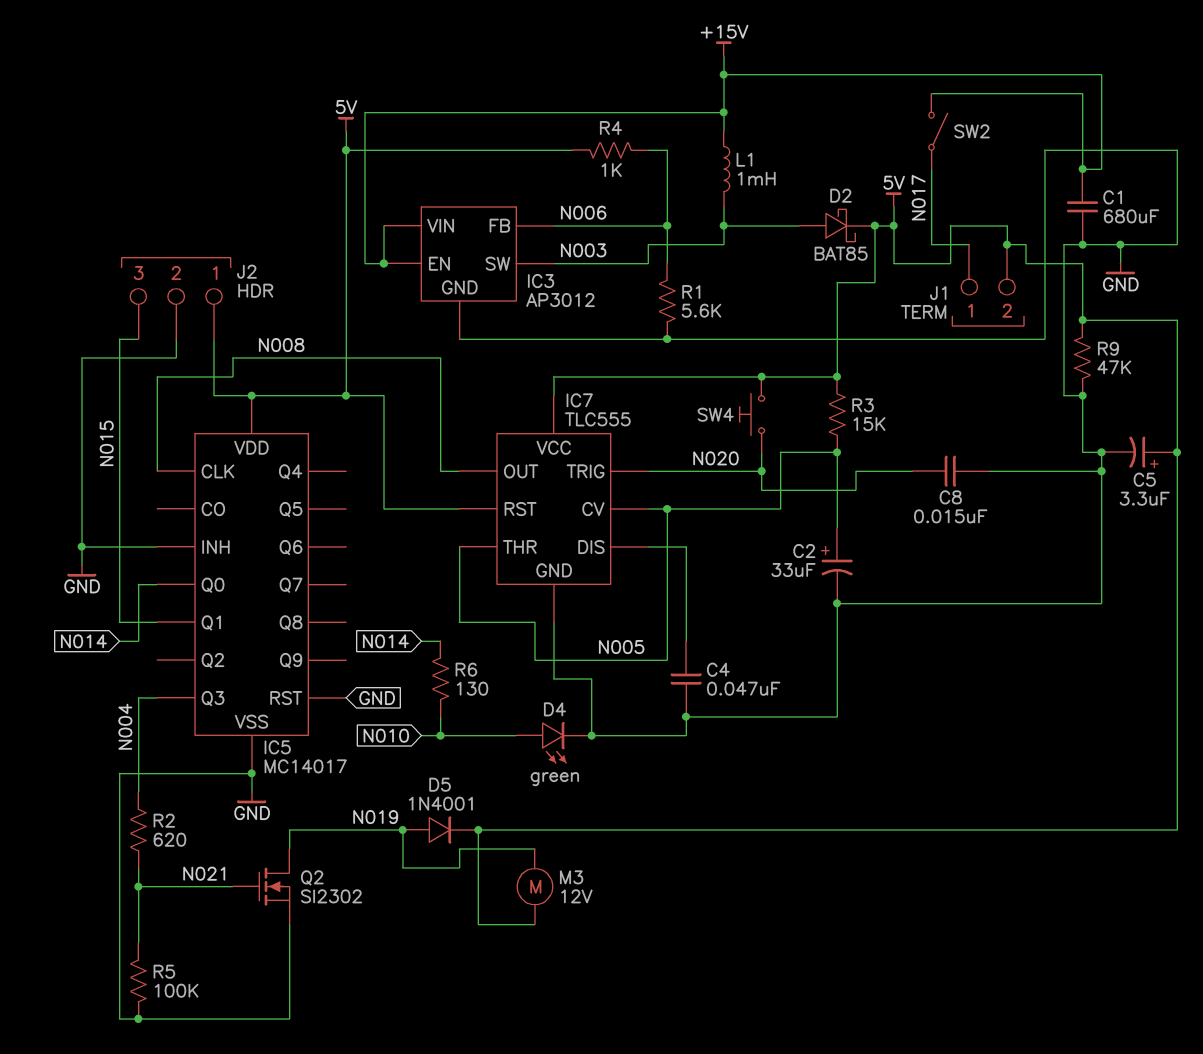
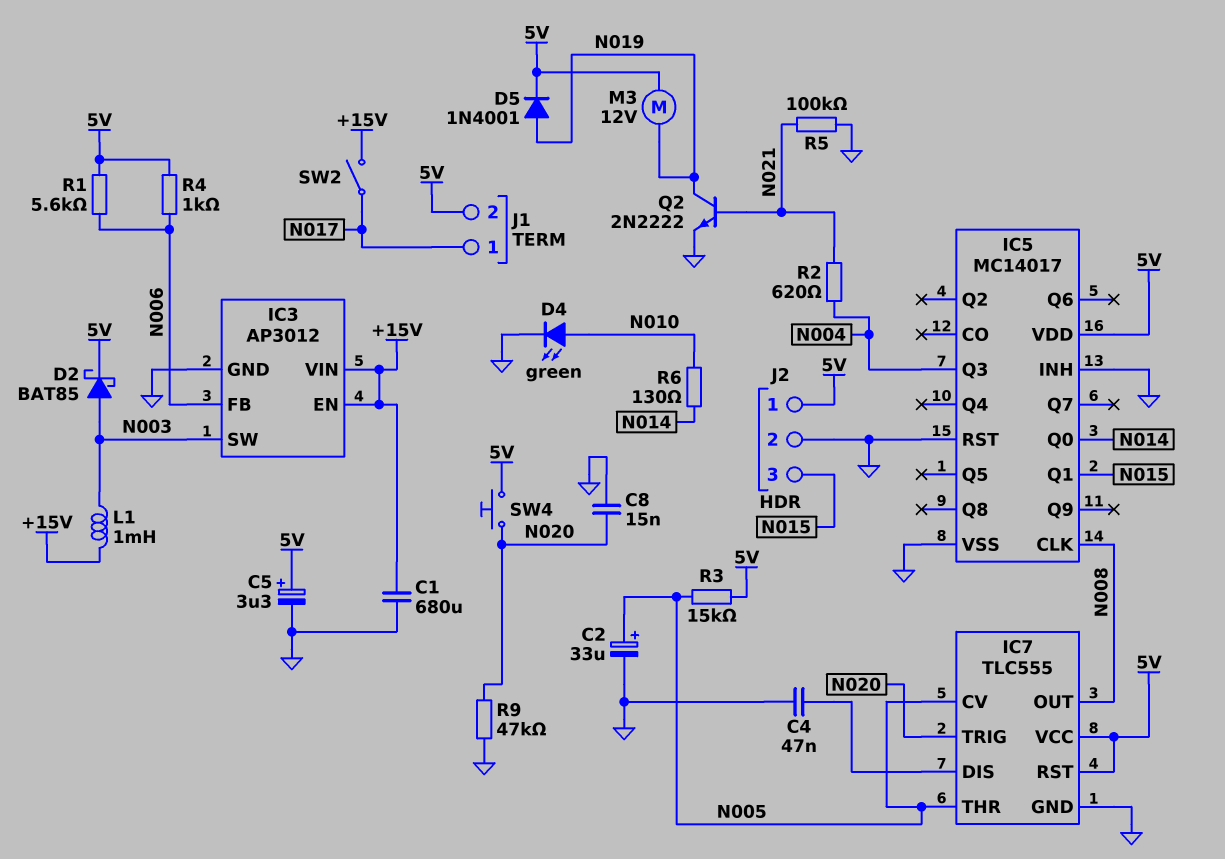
Q2: NMOS SI2302 (G N021, D N019, S GND) -> NPN 2N2222 (B N021, C N019, E GND)
R1: 5.6k (GND, N006) -> 5.6k (5V, N006)
R9: 47k (5V, GND) -> 47k (GND, N020)

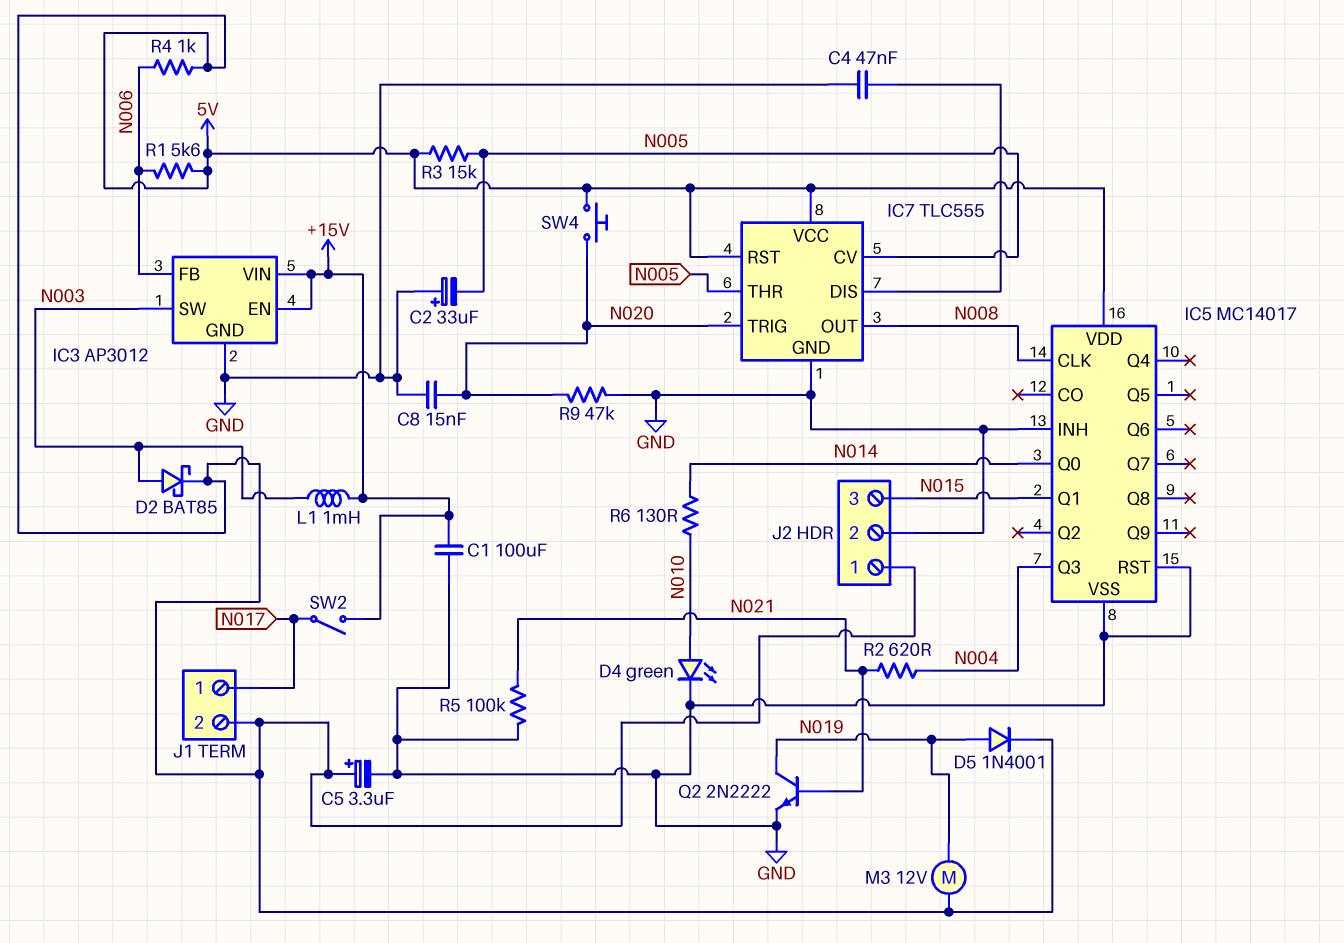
C1: 680uF (+15V, GND) -> 100uF (+15V, GND)
C2: 33uF (plus N005, minus GND) -> 33uF (plus GND, minus N005)

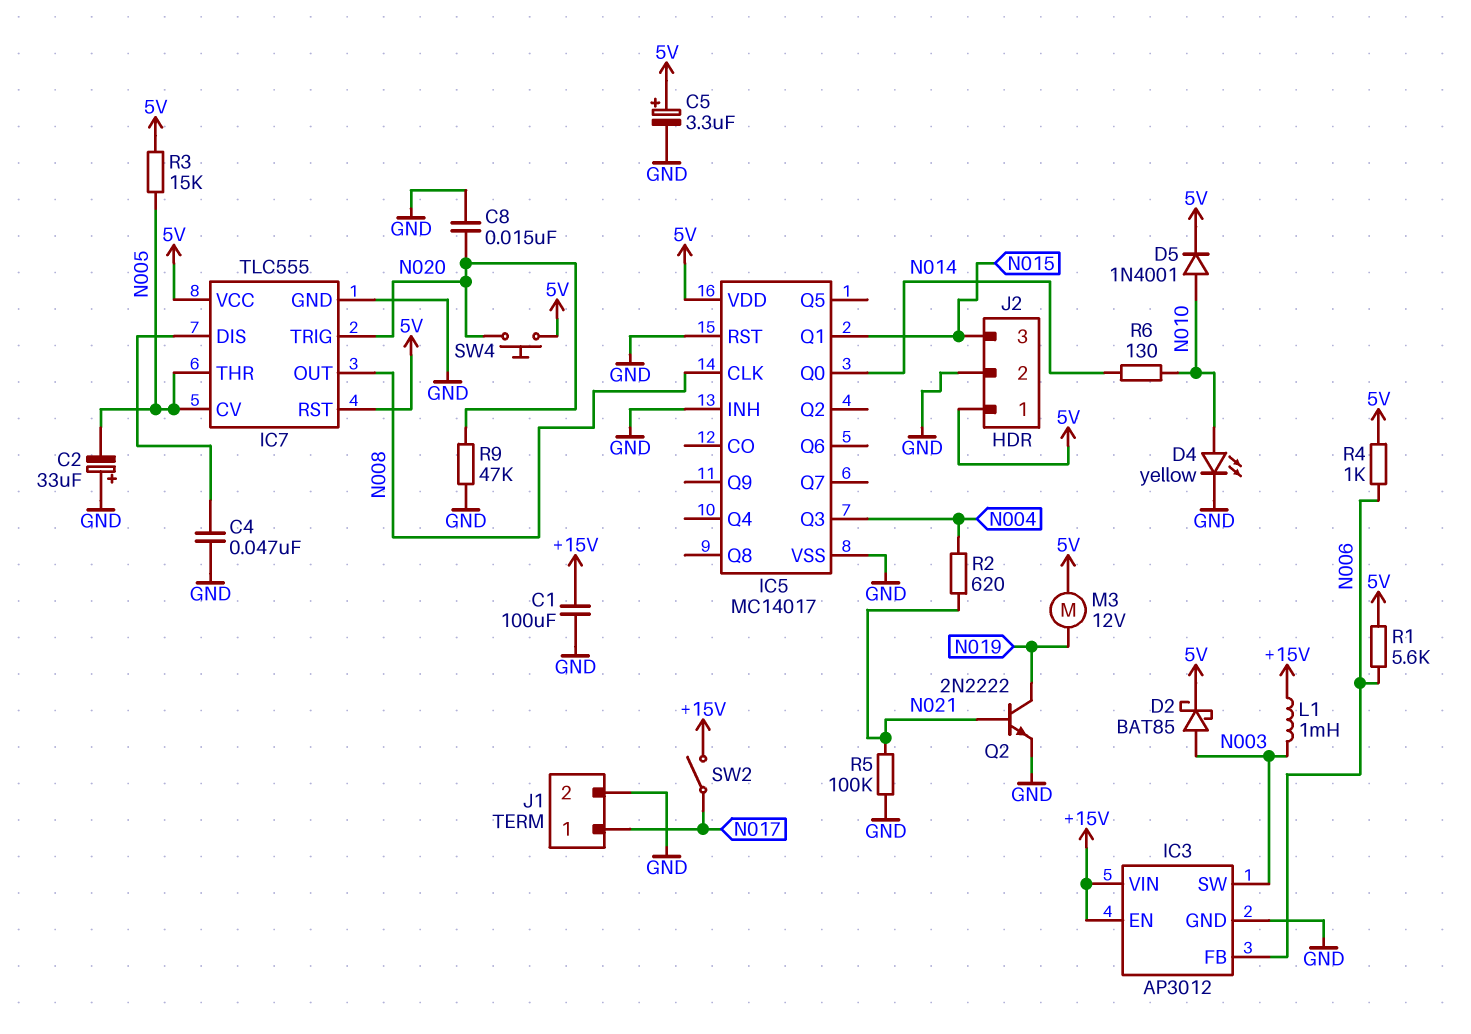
D4: LED green (A N010, K GND) -> LED yellow (A N010, K GND)
D5: diode 1N4001 (A N019, K 5V) -> diode 1N4001 (A N010, K 5V)
J1 pin 2: 5V -> GND

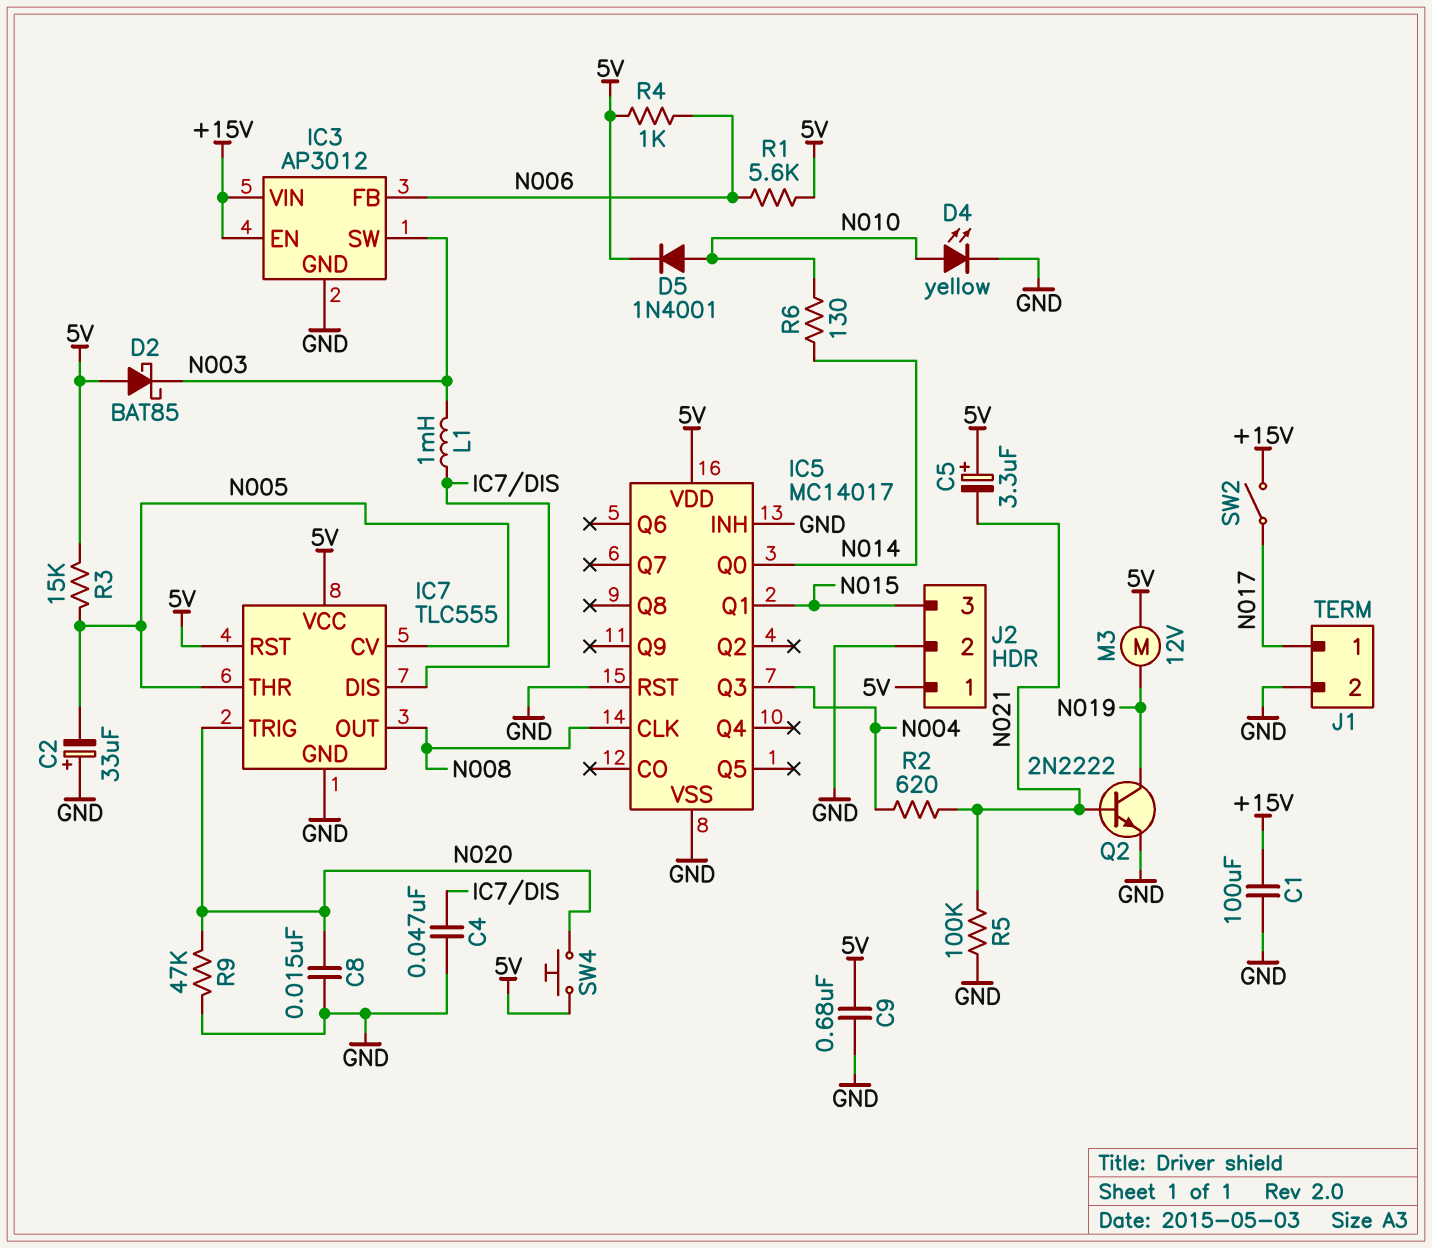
C5: 3.3uF (plus 5V, minus GND) -> 3.3uF (plus 5V, minus N021)
C9: none -> 680nF (5V, GND)
D2: schottky BAT85 (A N003, K 5V) -> schottky BAT85 (A 5V, K N003)
L1: 1mH (+15V, N003) -> 1mH (IC7/DIS, N003)

